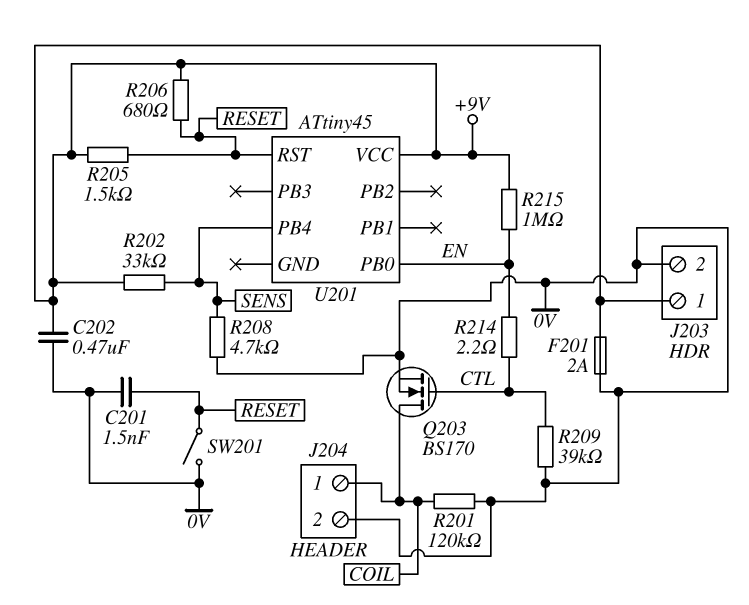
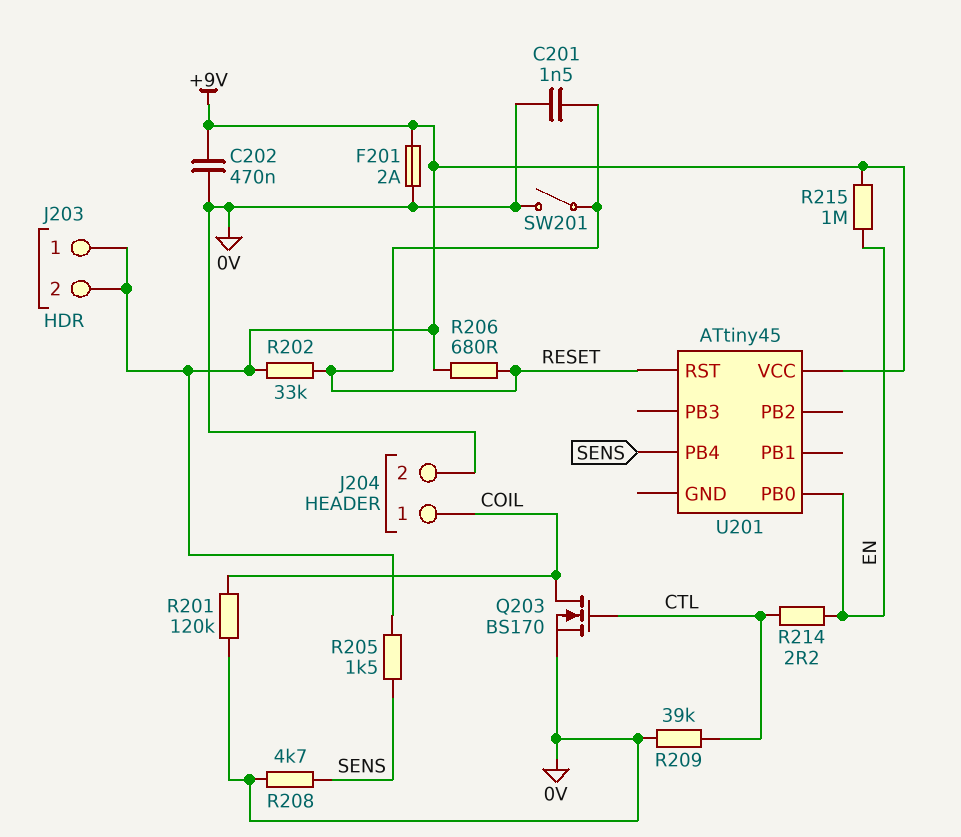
J203 pin 2: 0V -> +9V
R202: 33k (+9V, SENS) -> 33k (+9V, RESET)
R205: 1.5k (+9V, RESET) -> 1.5k (+9V, SENS)

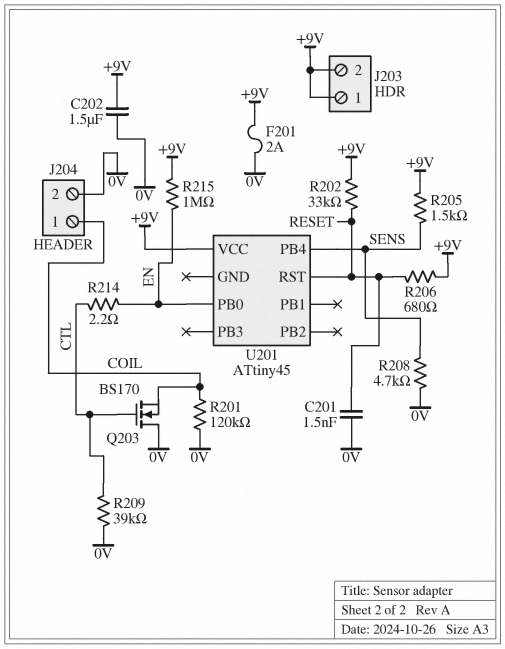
C202: 470nF (+9V, 0V) -> 1.5uF (+9V, 0V)
Q203: NMOS BS170 (G CTL, D COIL, S 0V) -> NMOS BS170 (G CTL, D 0V, S COIL)
SW201: switch (0V, RESET) -> none

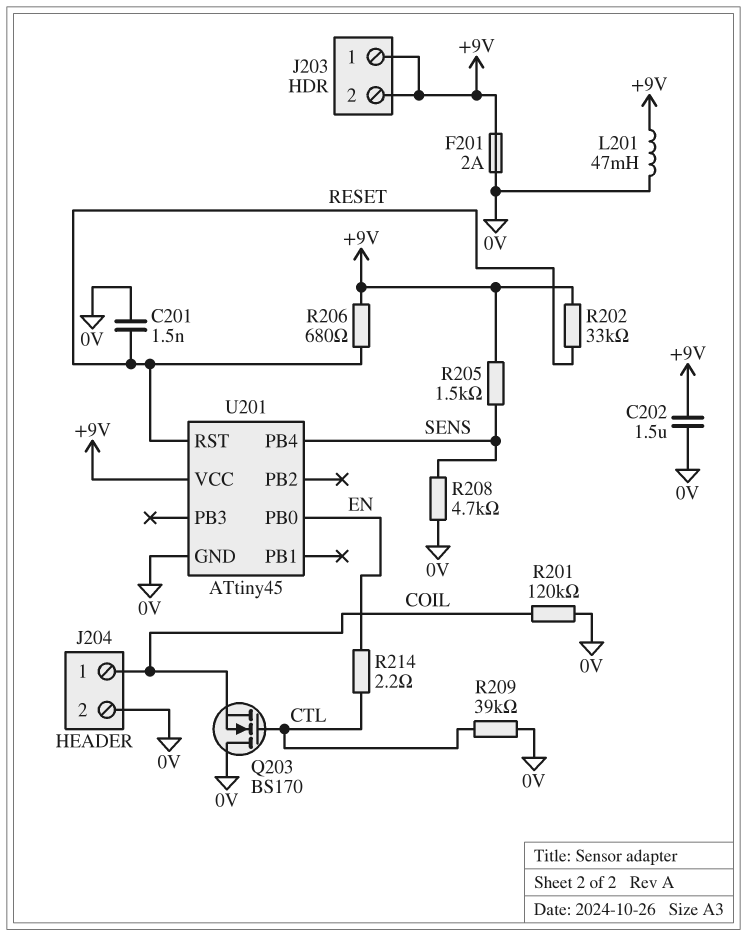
L201: none -> 47mH (+9V, 0V)
R215: 1M (+9V, EN) -> none
U201 pin GND: none -> 0V

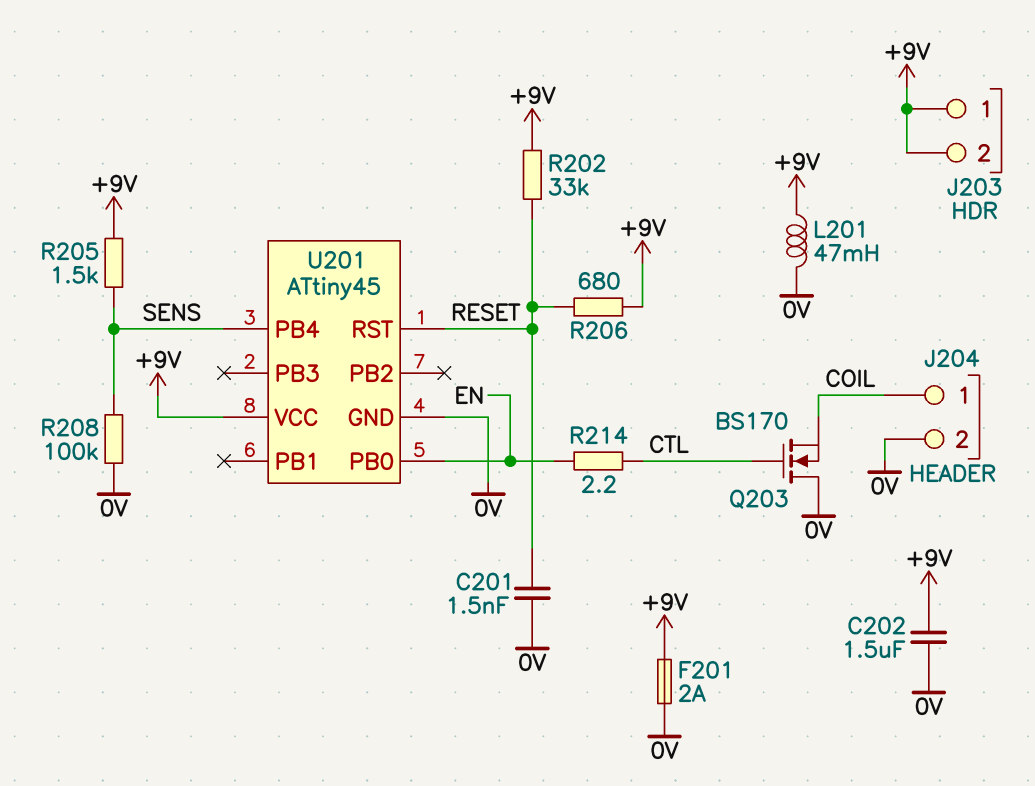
R201: 120k (0V, COIL) -> none
R208: 4.7k (0V, SENS) -> 100k (0V, SENS)
R209: 39k (0V, CTL) -> none

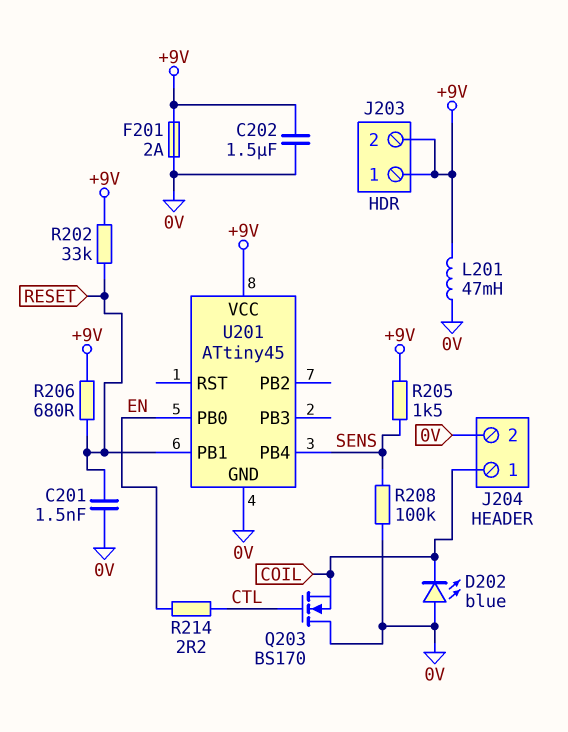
D202: none -> LED blue (A 0V, K COIL)
U201 pin PB1: none -> RESET
U201 pin RST: RESET -> none

